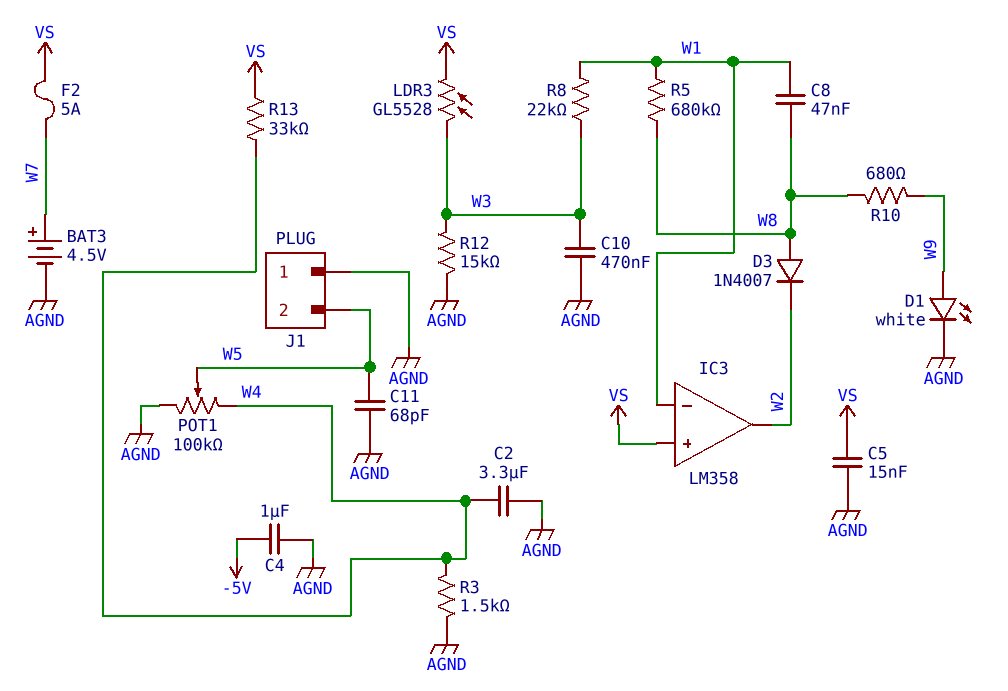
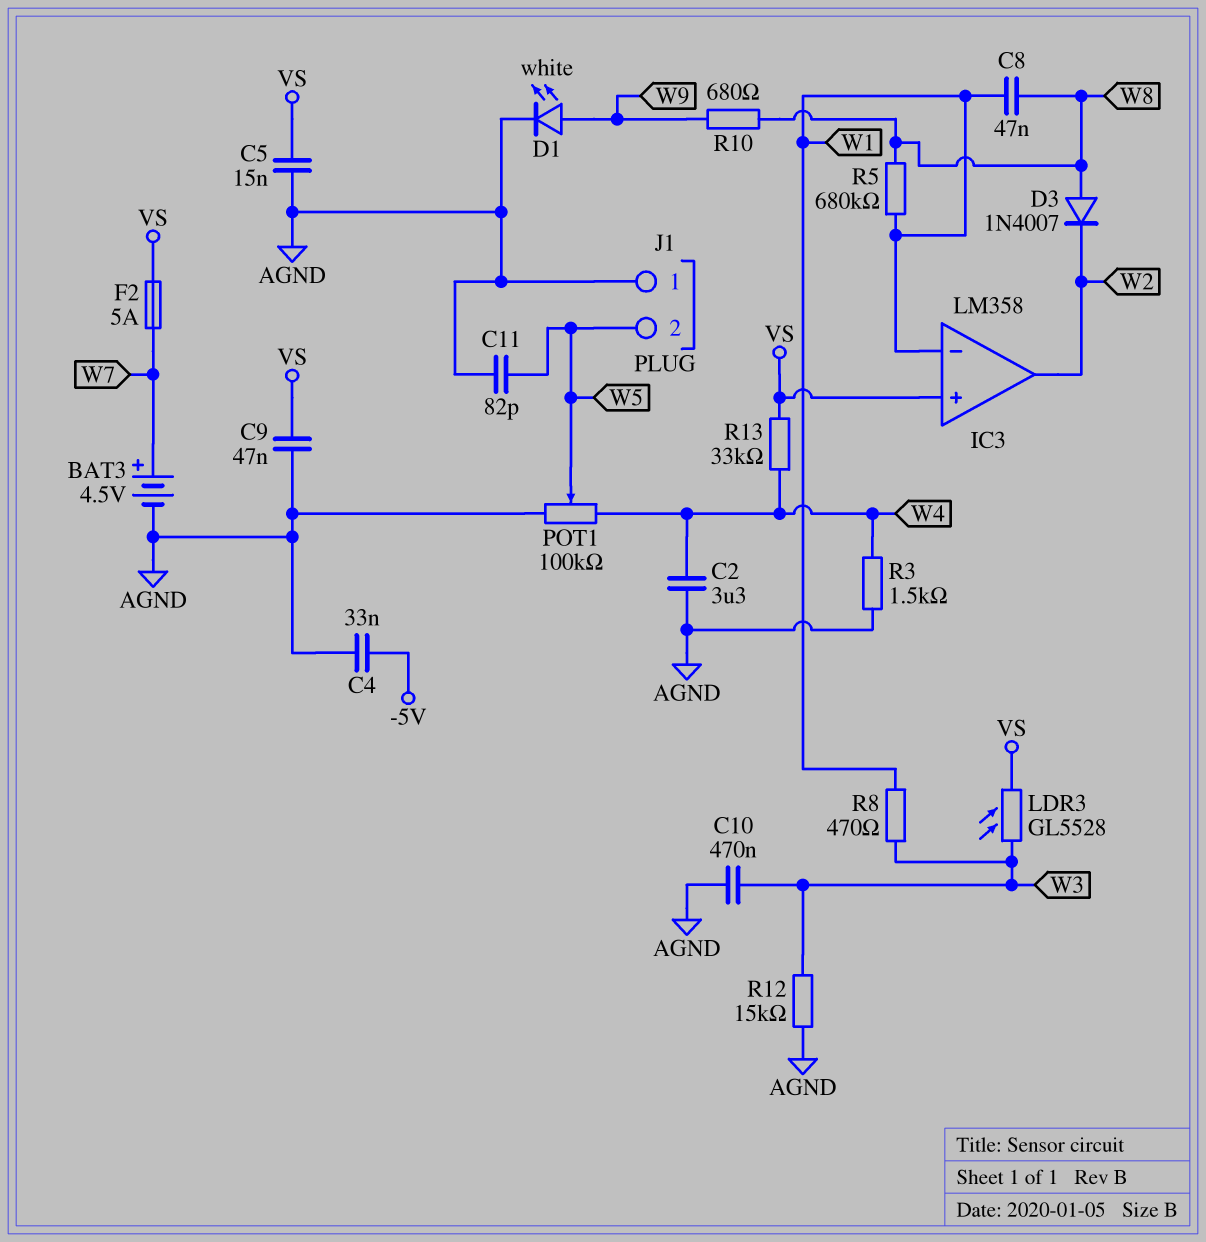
C4: 1uF (-5V, AGND) -> 33nF (-5V, AGND)
C9: none -> 47nF (AGND, VS)
C11: 68pF (AGND, W5) -> 82pF (AGND, W5)
R8: 22k (W1, W3) -> 470 (W1, W3)

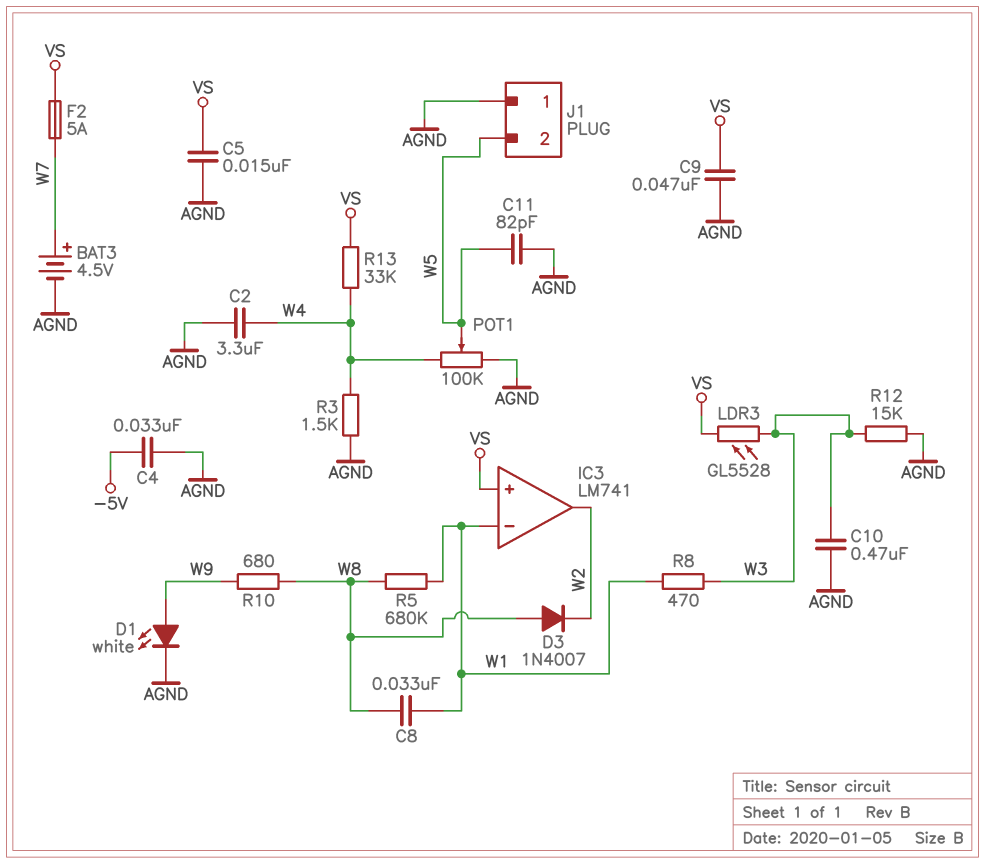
C8: 47nF (W1, W8) -> 33nF (W1, W8)
IC3: LM358 -> LM741

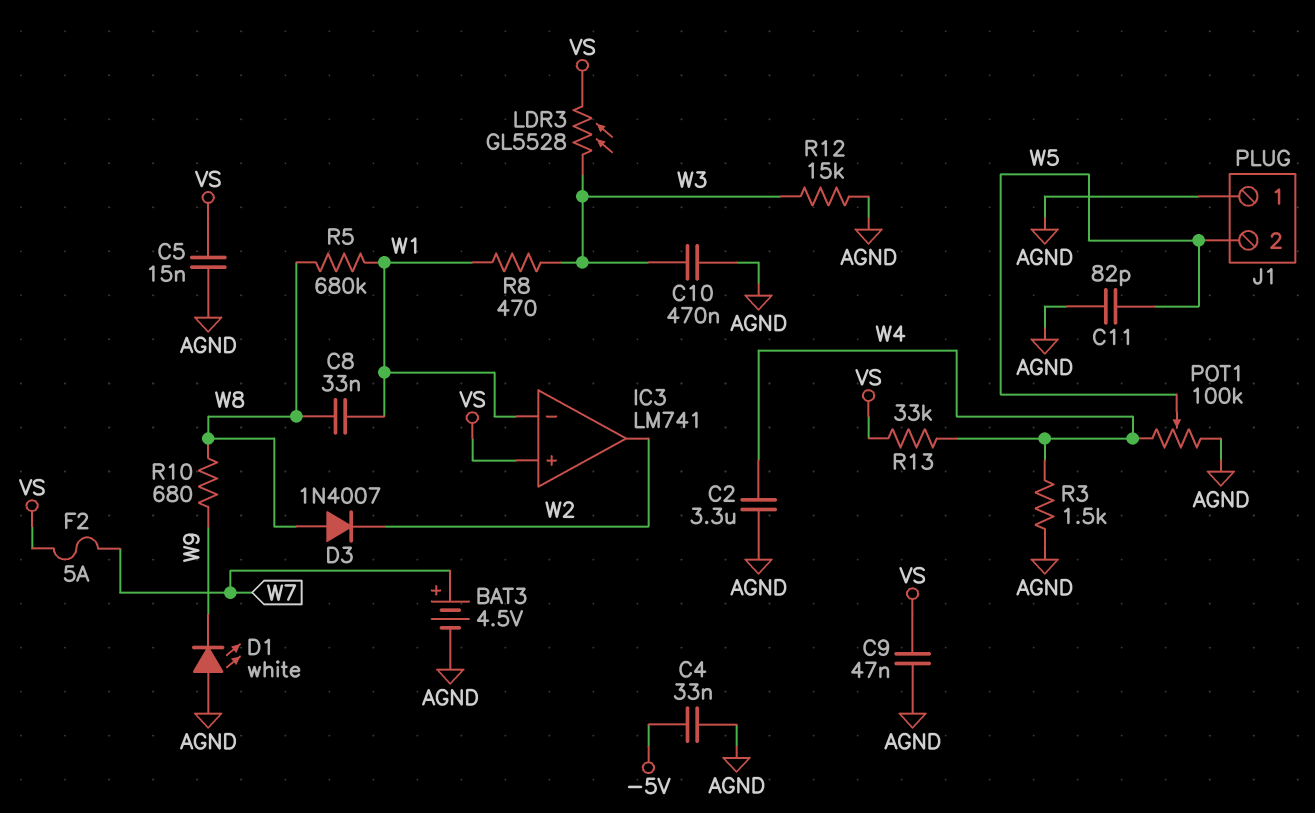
D1: LED white (A W9, K AGND) -> LED white (A AGND, K W9)

